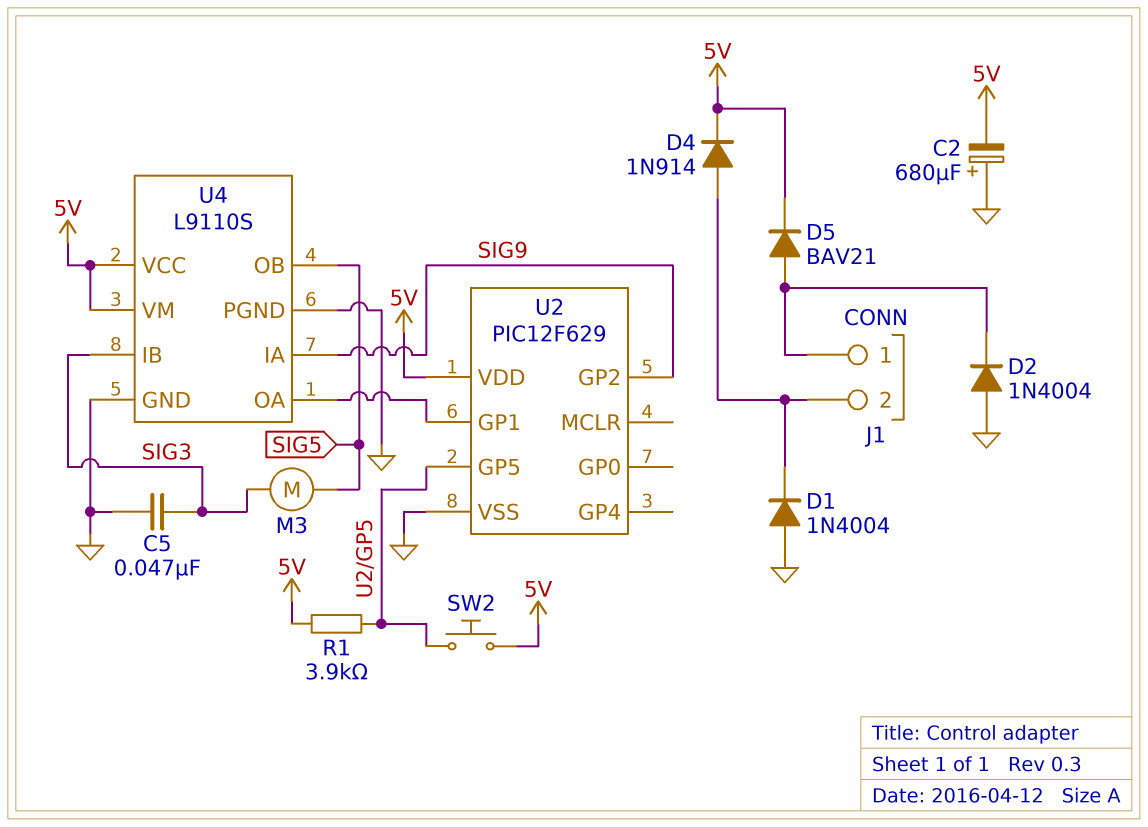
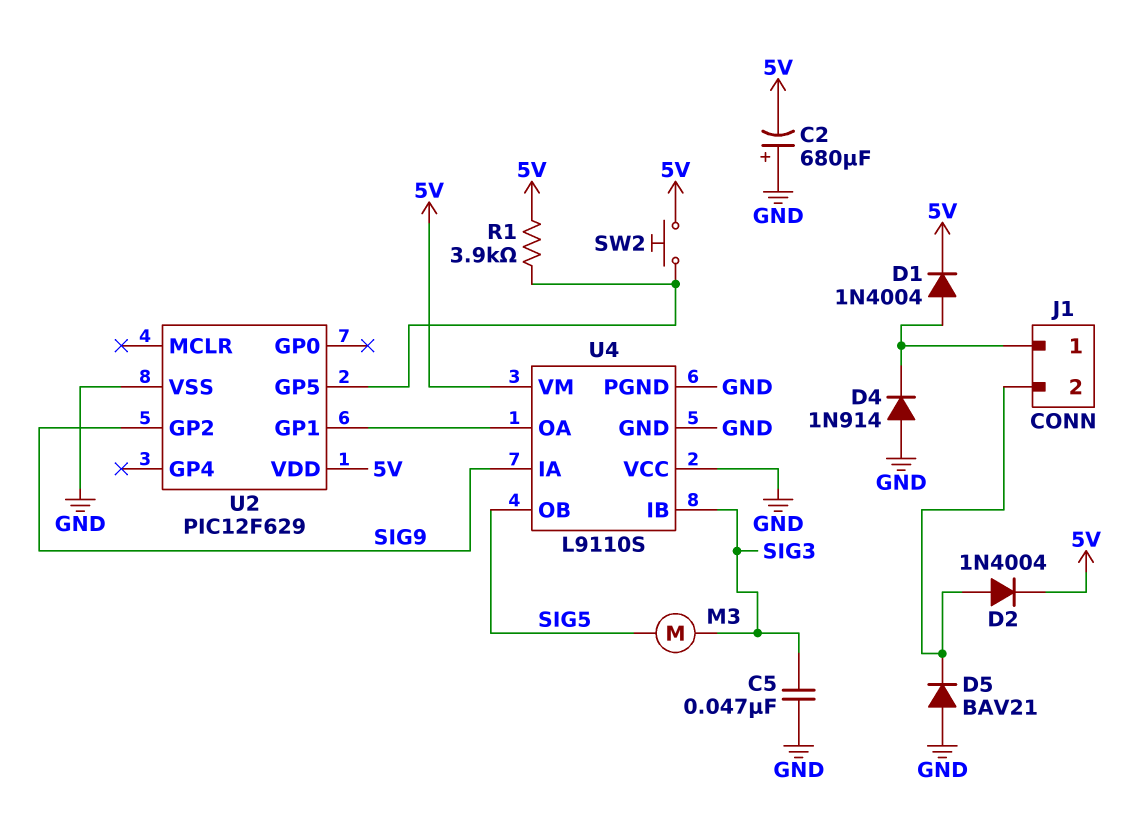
D1: diode 1N4004 (A GND, K J1/2) -> diode 1N4004 (A J1/1, K 5V)
D2: diode 1N4004 (A GND, K J1/1) -> diode 1N4004 (A J1/2, K 5V)
D4: diode 1N914 (A J1/2, K 5V) -> diode 1N914 (A GND, K J1/1)
D5: diode BAV21 (A J1/1, K 5V) -> diode BAV21 (A GND, K J1/2)
U4 pin VCC: 5V -> GND

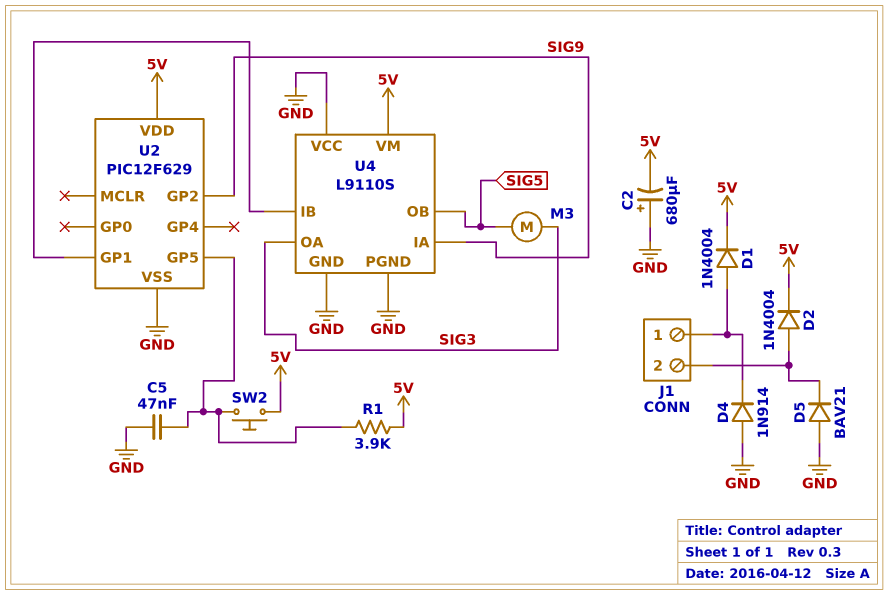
C5: 47nF (GND, SIG3) -> 47nF (GND, U2/GP5)
U4 pin IB: SIG3 -> U2/GP1
U4 pin OA: U2/GP1 -> SIG3

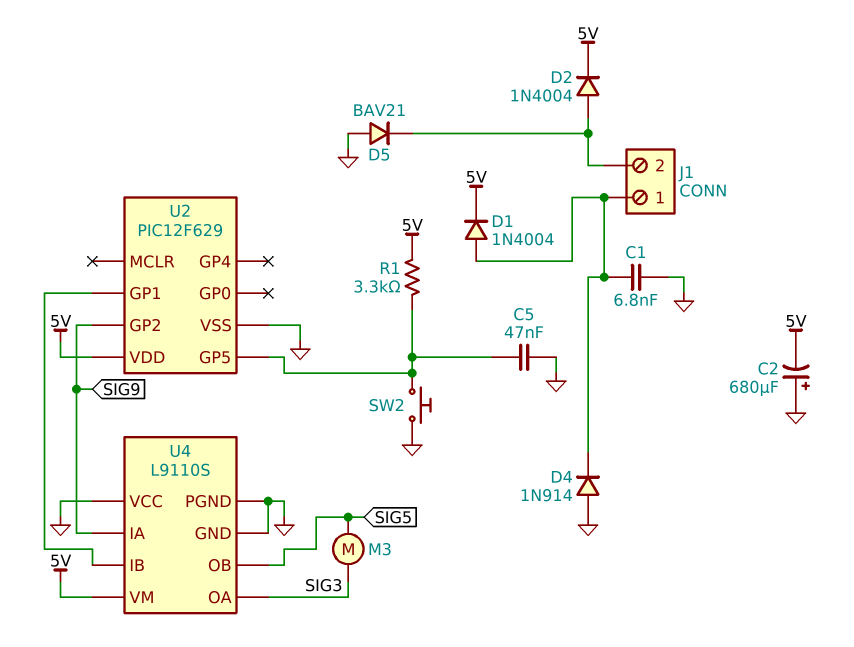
C1: none -> 6.8nF (GND, J1/1)
R1: 3.9k (5V, U2/GP5) -> 3.3k (5V, U2/GP5)
SW2: button (5V, U2/GP5) -> button (GND, U2/GP5)

